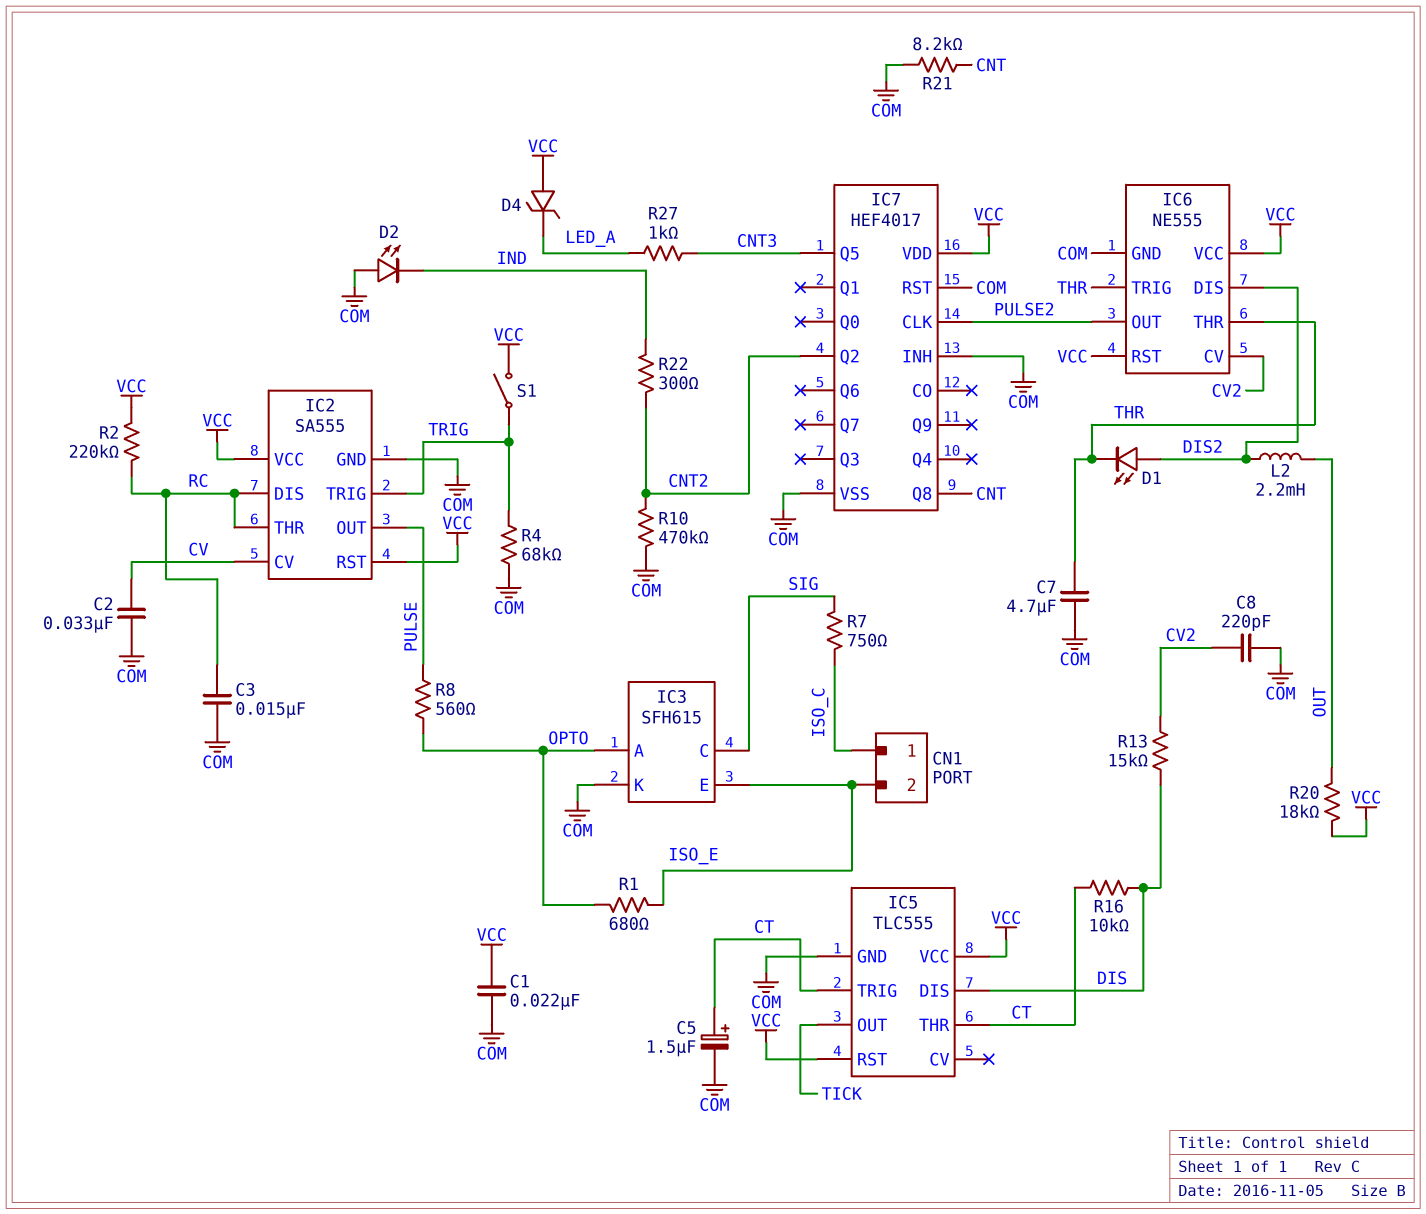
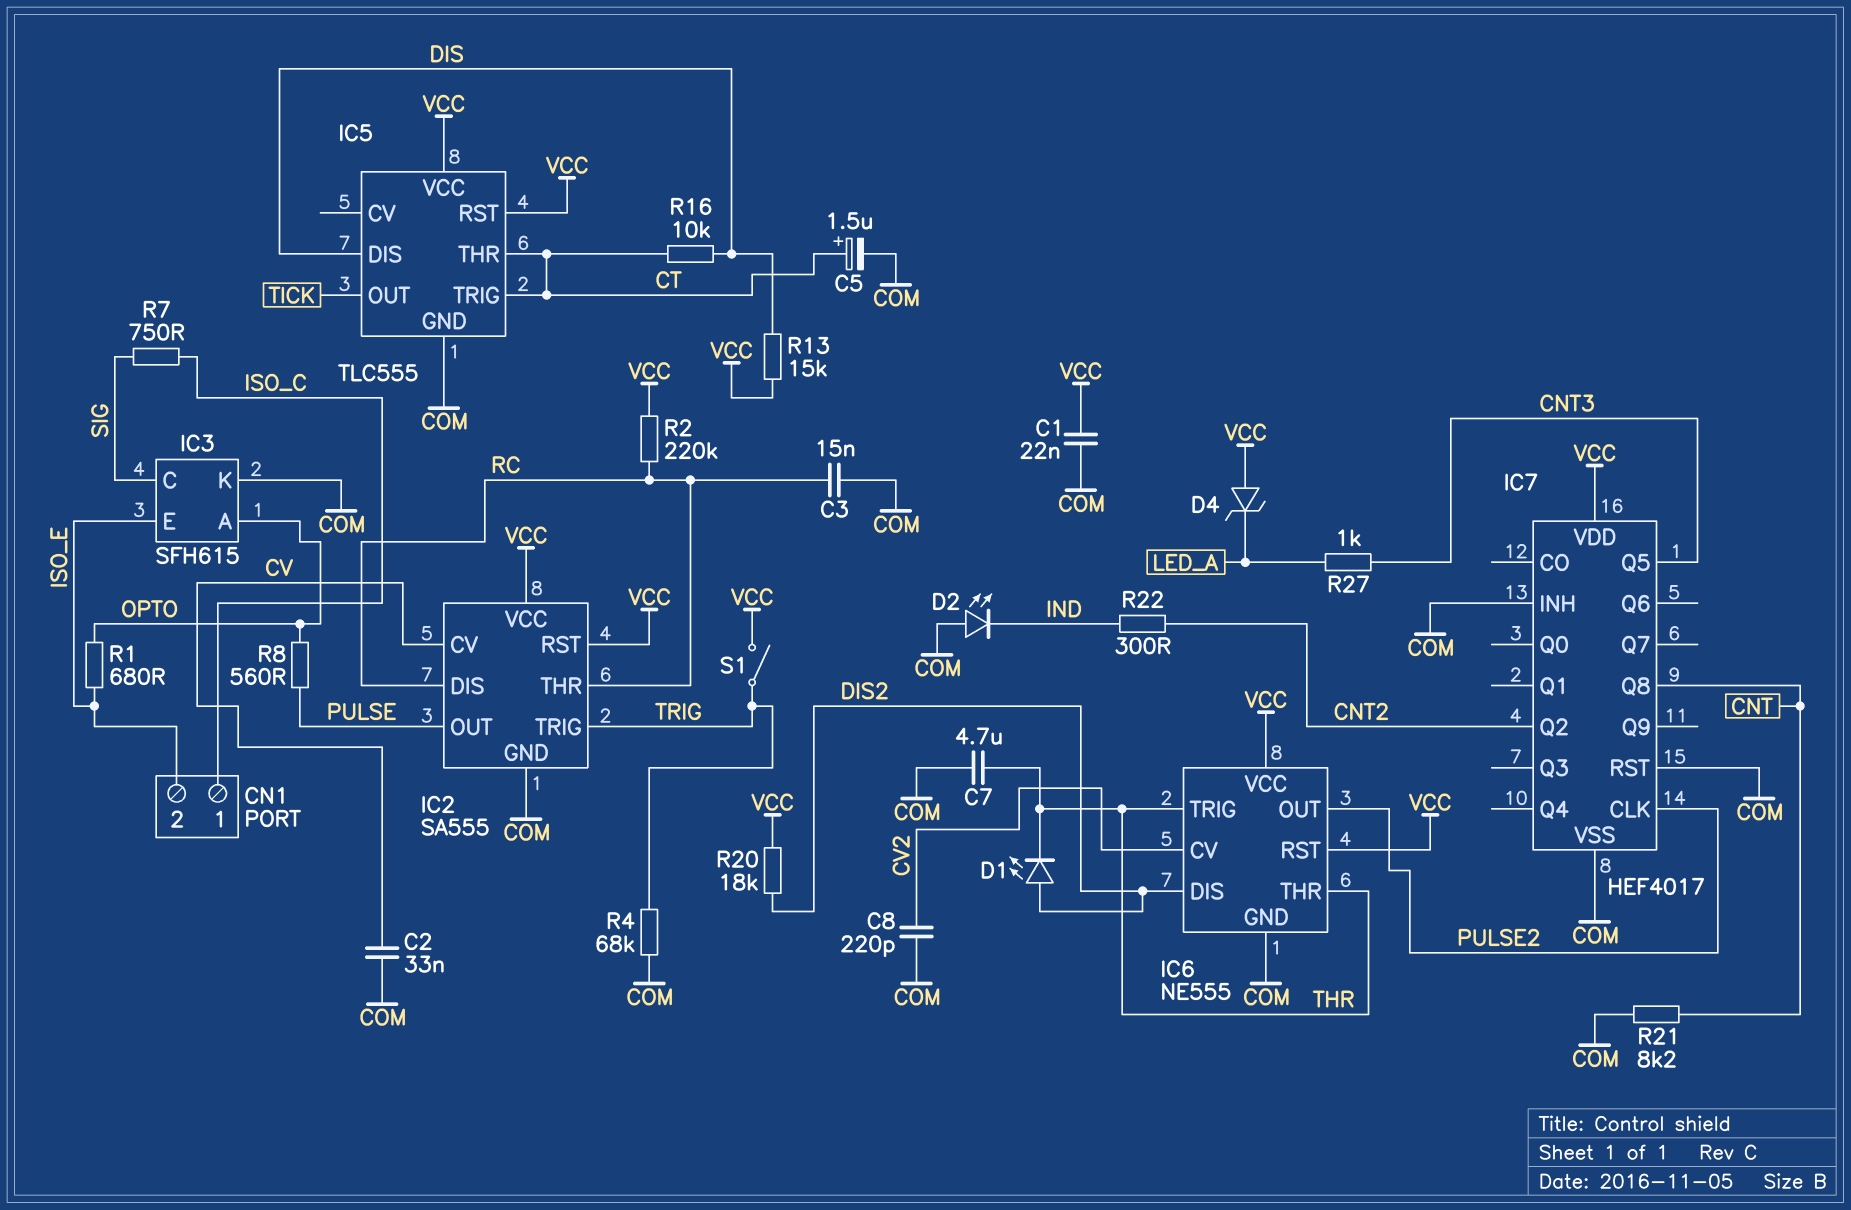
L2: 2.2mH (DIS2, OUT) -> none
R10: 470k (CNT2, COM) -> none
R13: 15k (CV2, DIS) -> 15k (DIS, VCC)
R20: 18k (OUT, VCC) -> 18k (DIS2, VCC)

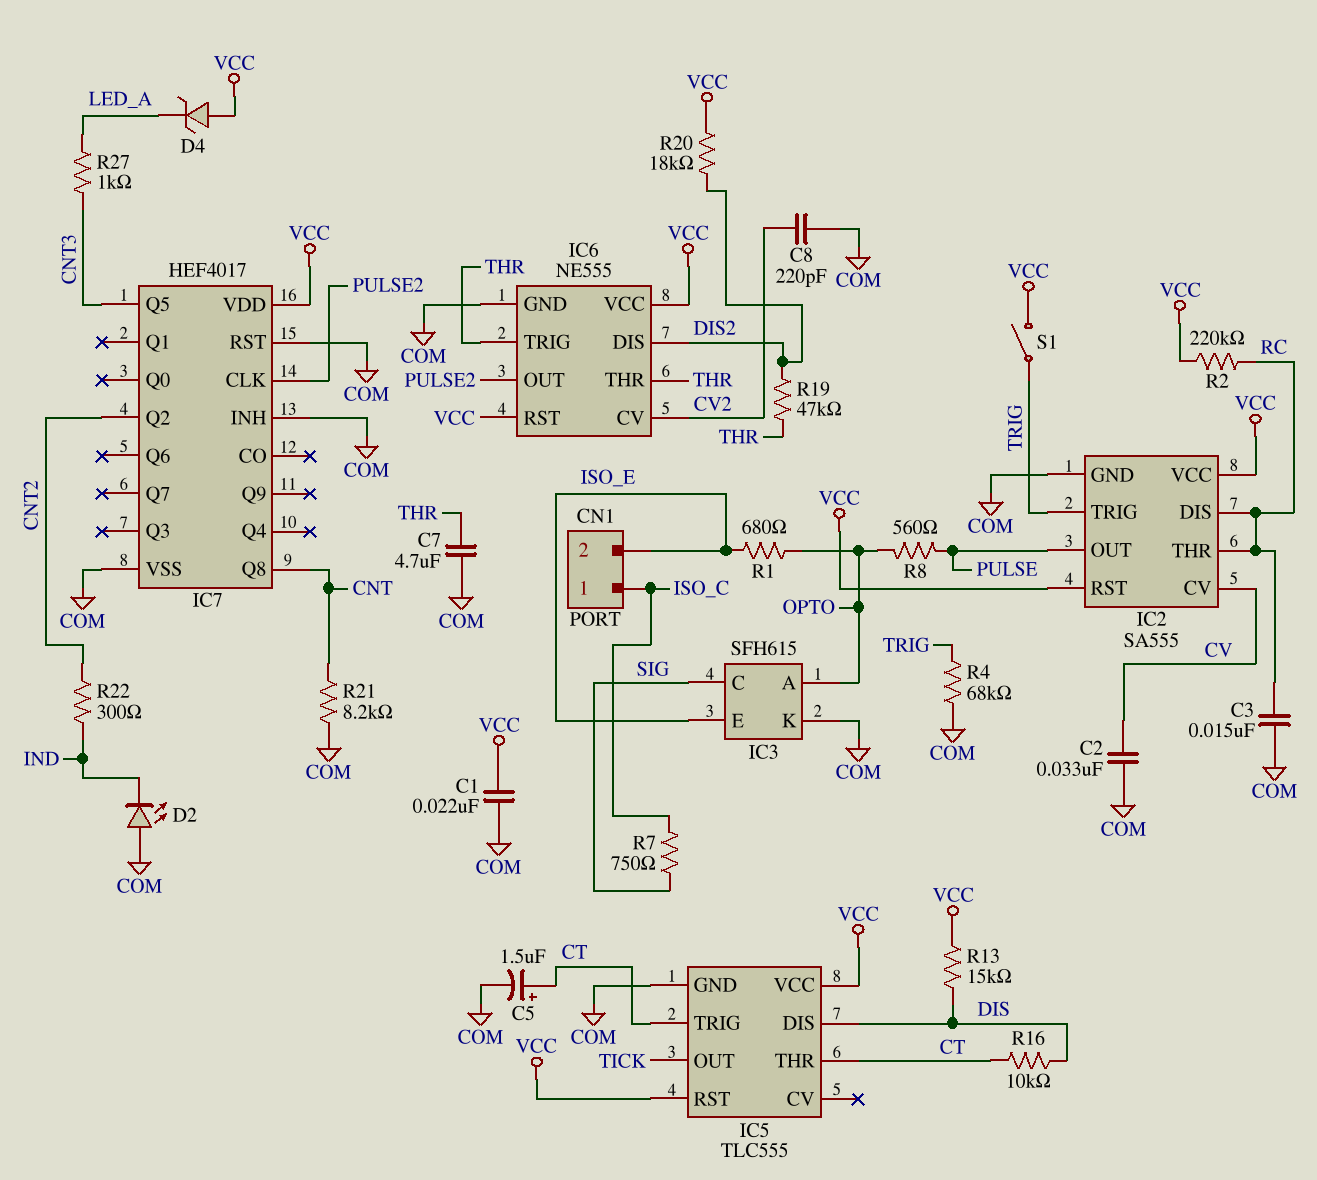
D1: LED (A DIS2, K THR) -> none
R19: none -> 47k (DIS2, THR)

